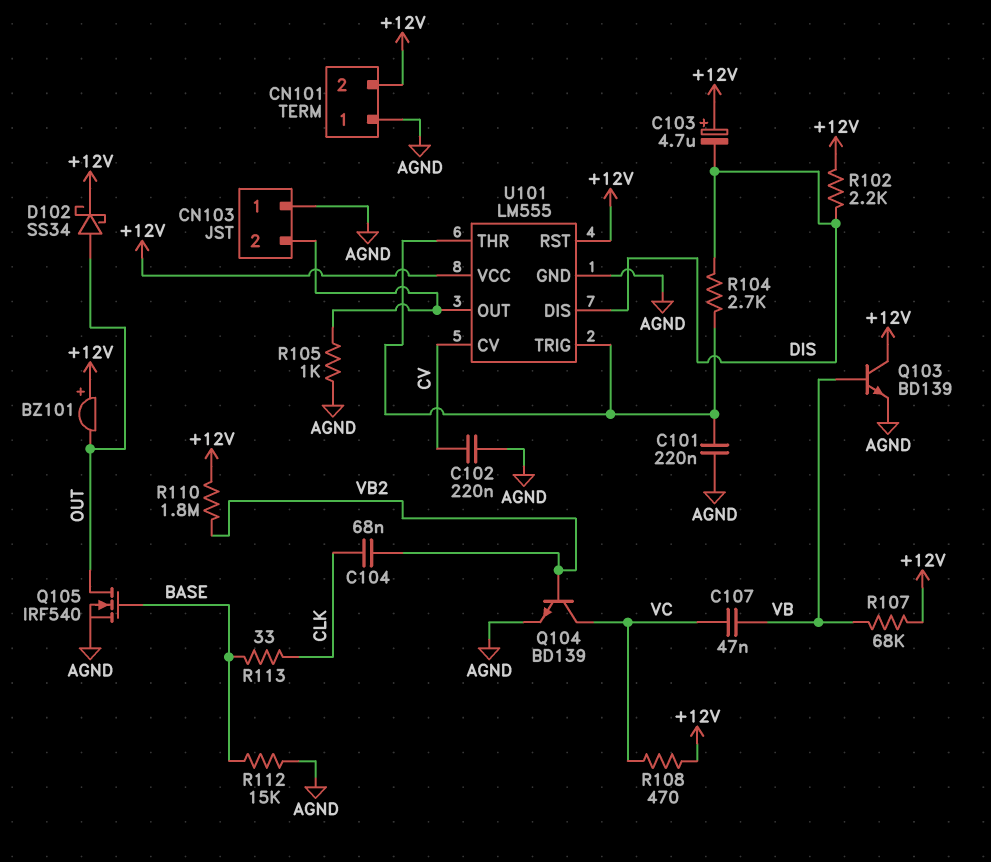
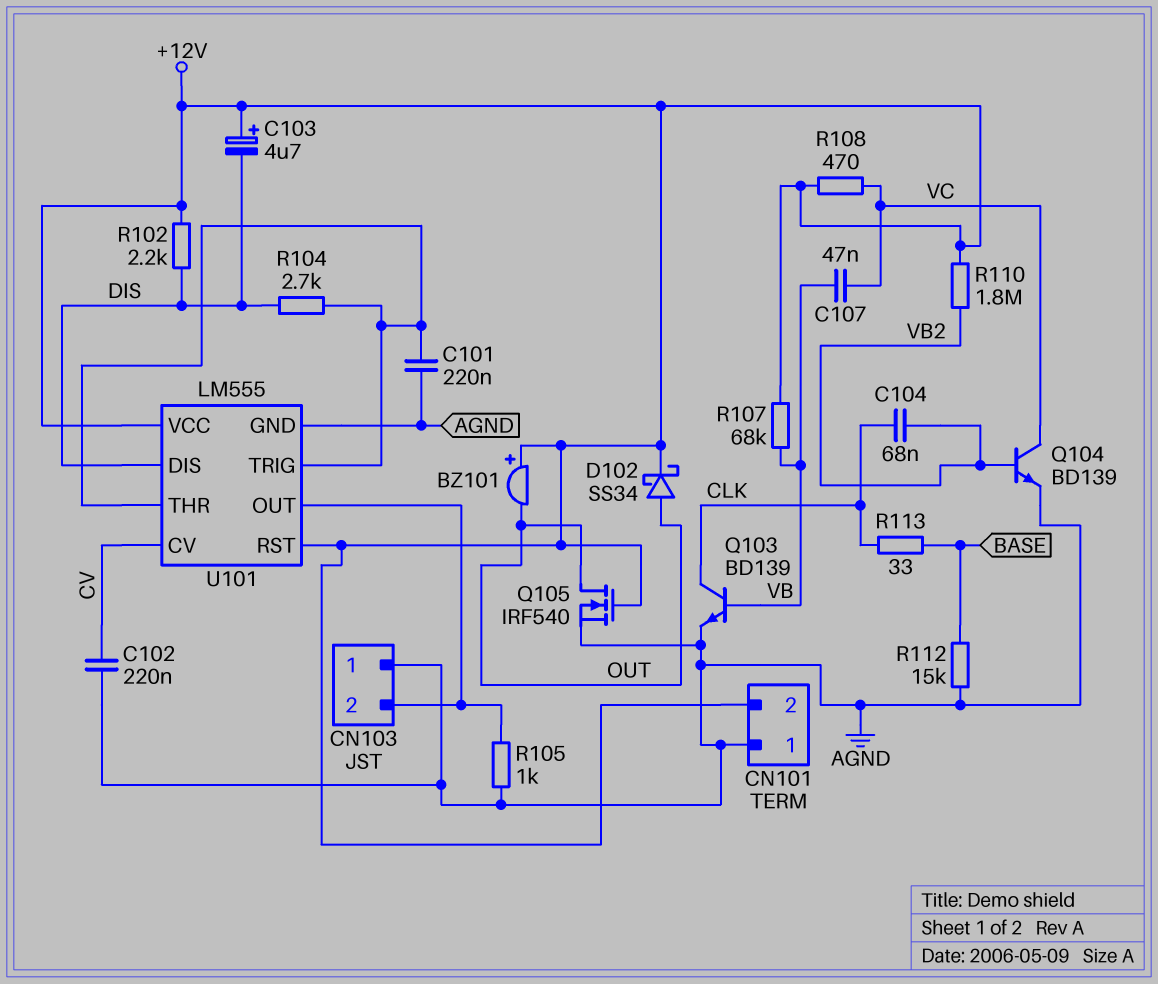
Q103: NPN BD139 (B VB, C +12V, E AGND) -> NPN BD139 (B VB, C CLK, E AGND)
Q105: NMOS IRF540 (G BASE, D OUT, S AGND) -> NMOS IRF540 (G +12V, D OUT, S AGND)

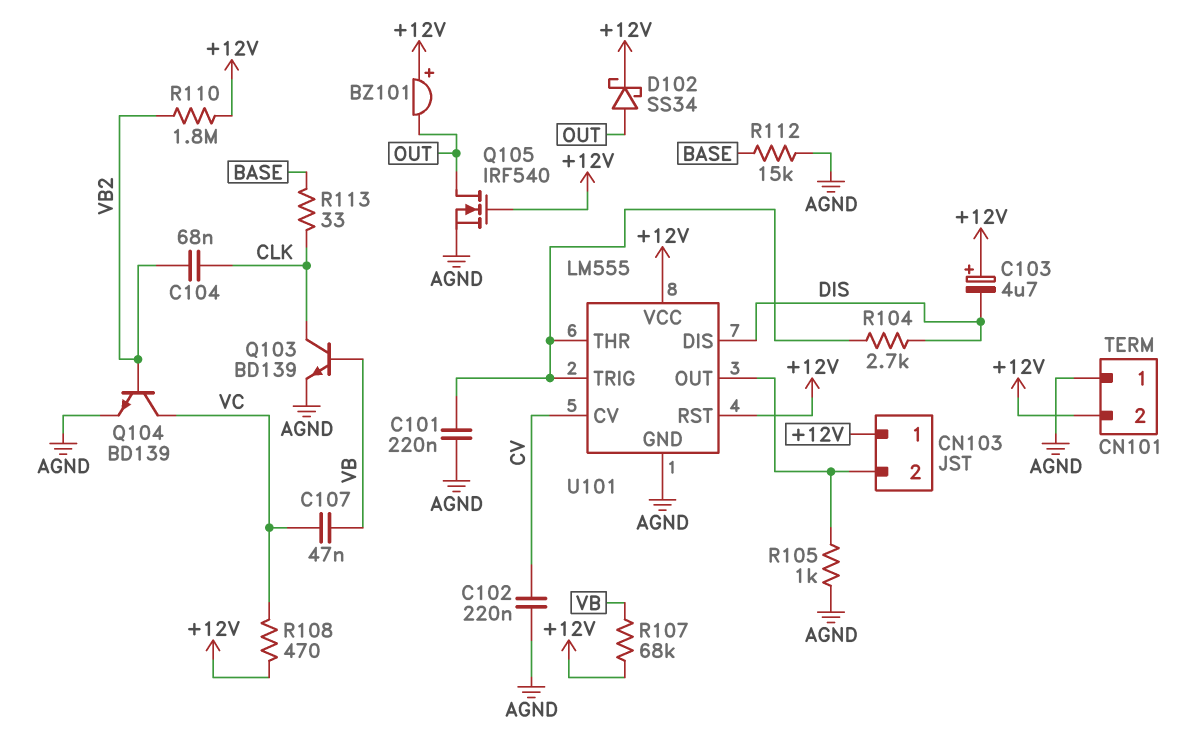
CN103 pin 1: AGND -> +12V
R102: 2.2k (+12V, DIS) -> none

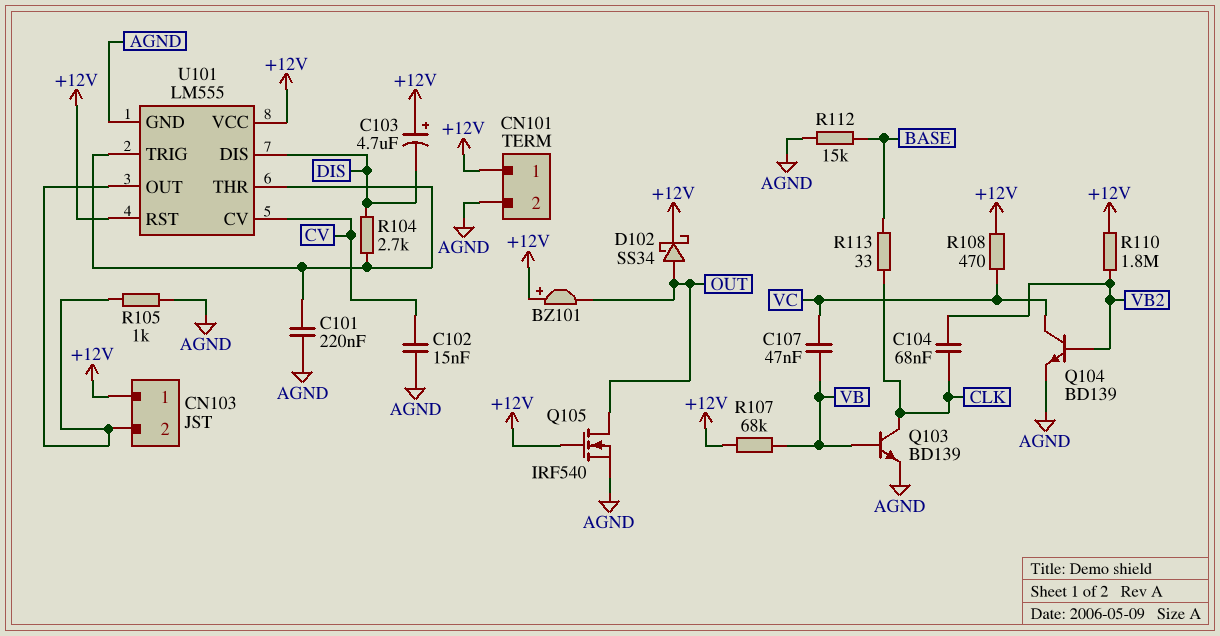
C102: 220nF (AGND, CV) -> 15nF (AGND, CV)
CN101 pin 1: AGND -> +12V
CN101 pin 2: +12V -> AGND

